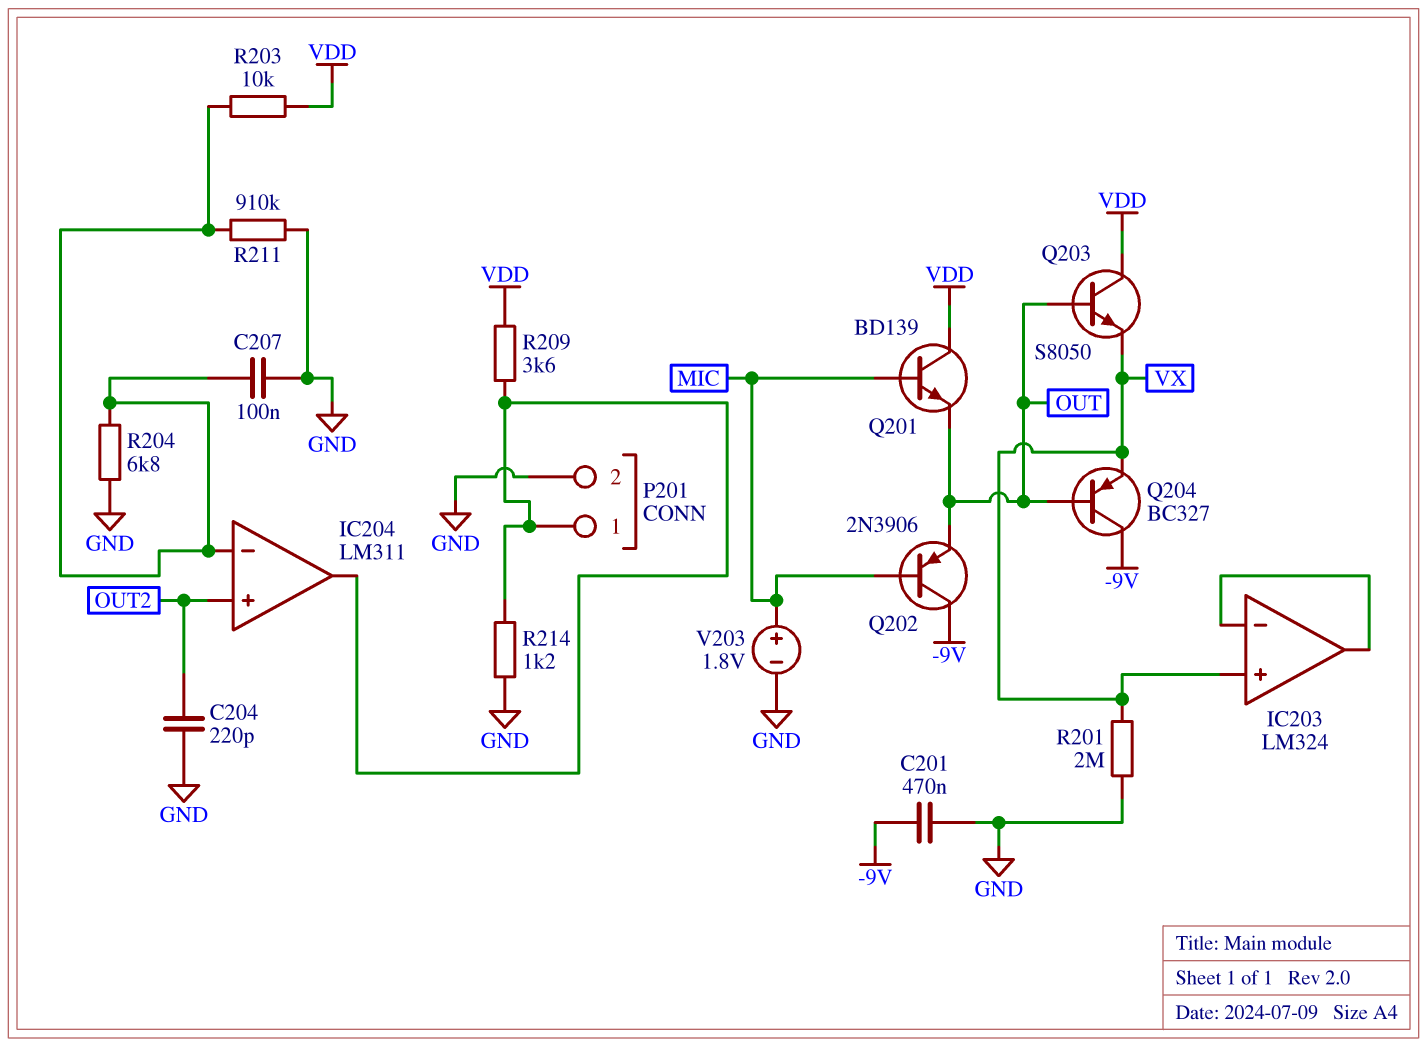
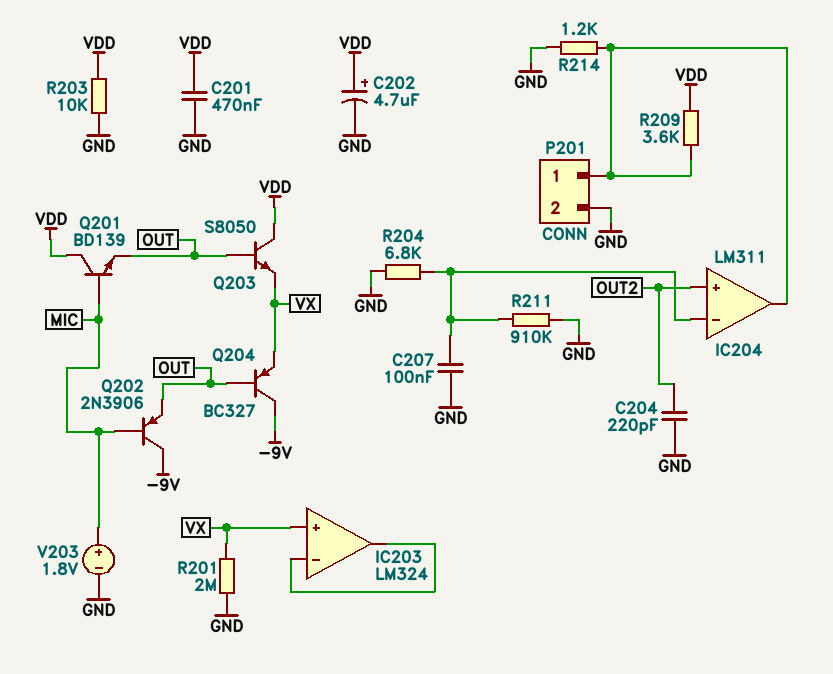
C201: 470nF (-9V, GND) -> 470nF (GND, VDD)
C202: none -> 4.7uF (plus VDD, minus GND)
R203: 10k (IC204/in-, VDD) -> 10k (GND, VDD)

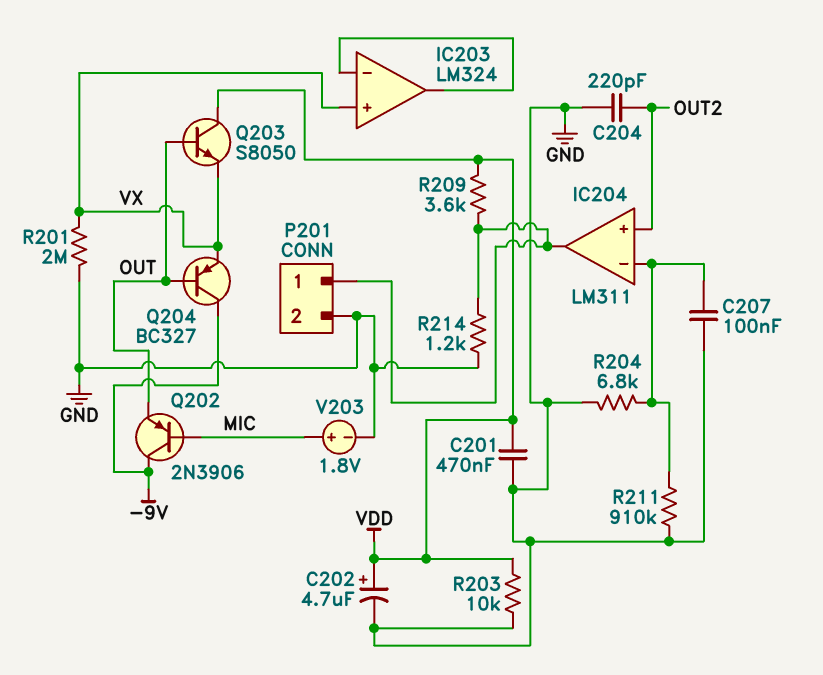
Q201: NPN BD139 (B MIC, C VDD, E OUT) -> none

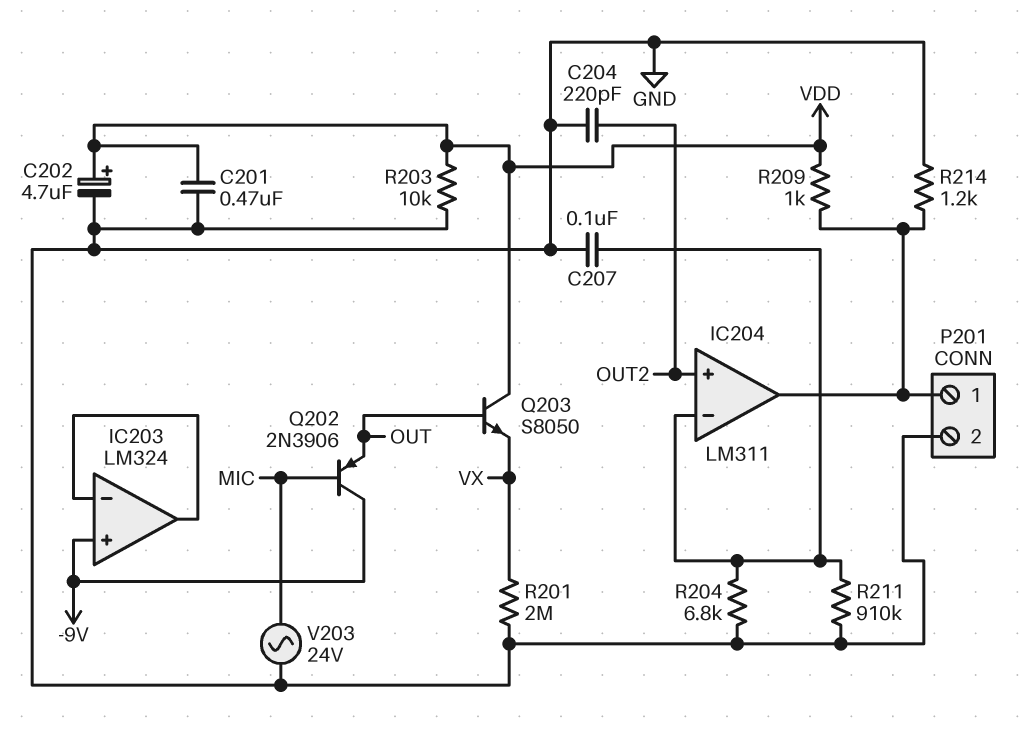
IC203 pin in+: VX -> -9V
Q204: PNP BC327 (B OUT, C -9V, E VX) -> none
R209: 3.6k (IC204/out, VDD) -> 1k (IC204/out, VDD)
V203: 1.8V (plus MIC, minus GND) -> AC 24V (GND, MIC)

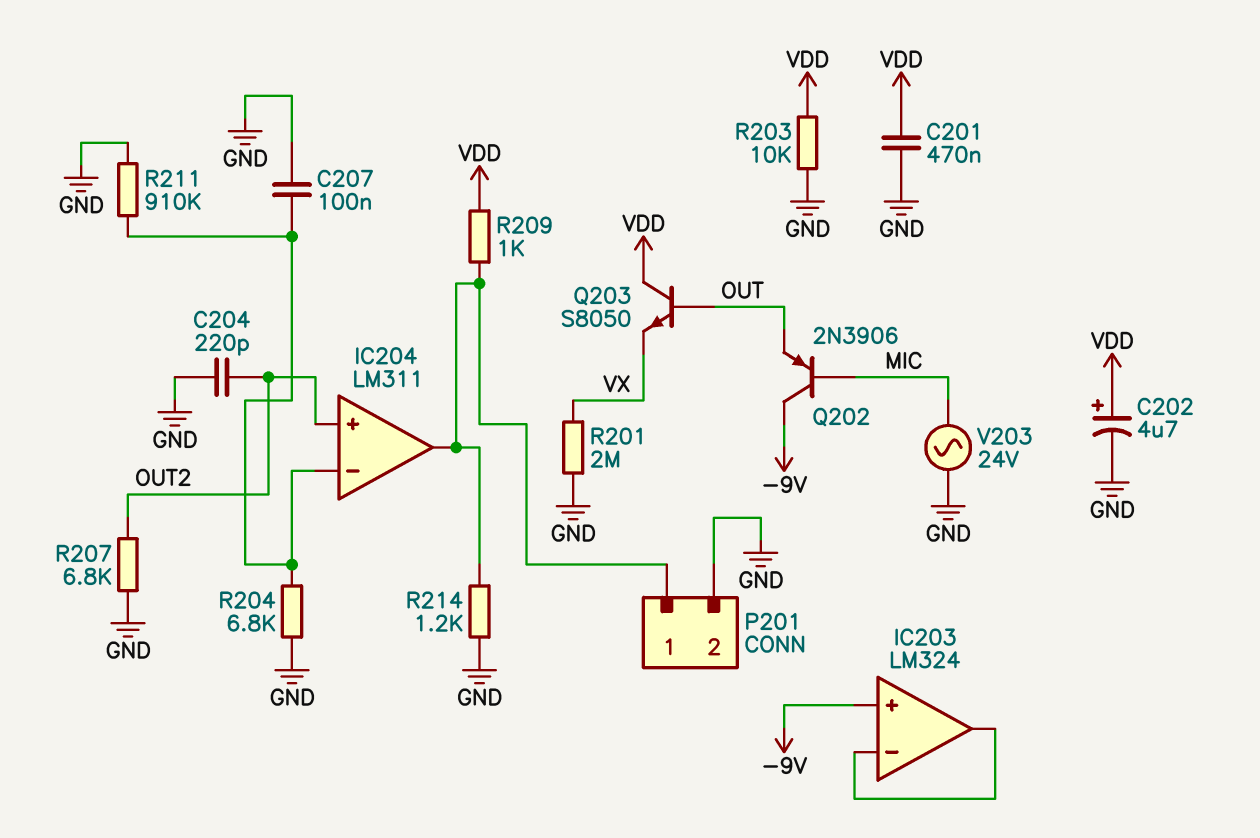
R207: none -> 6.8k (GND, OUT2)

